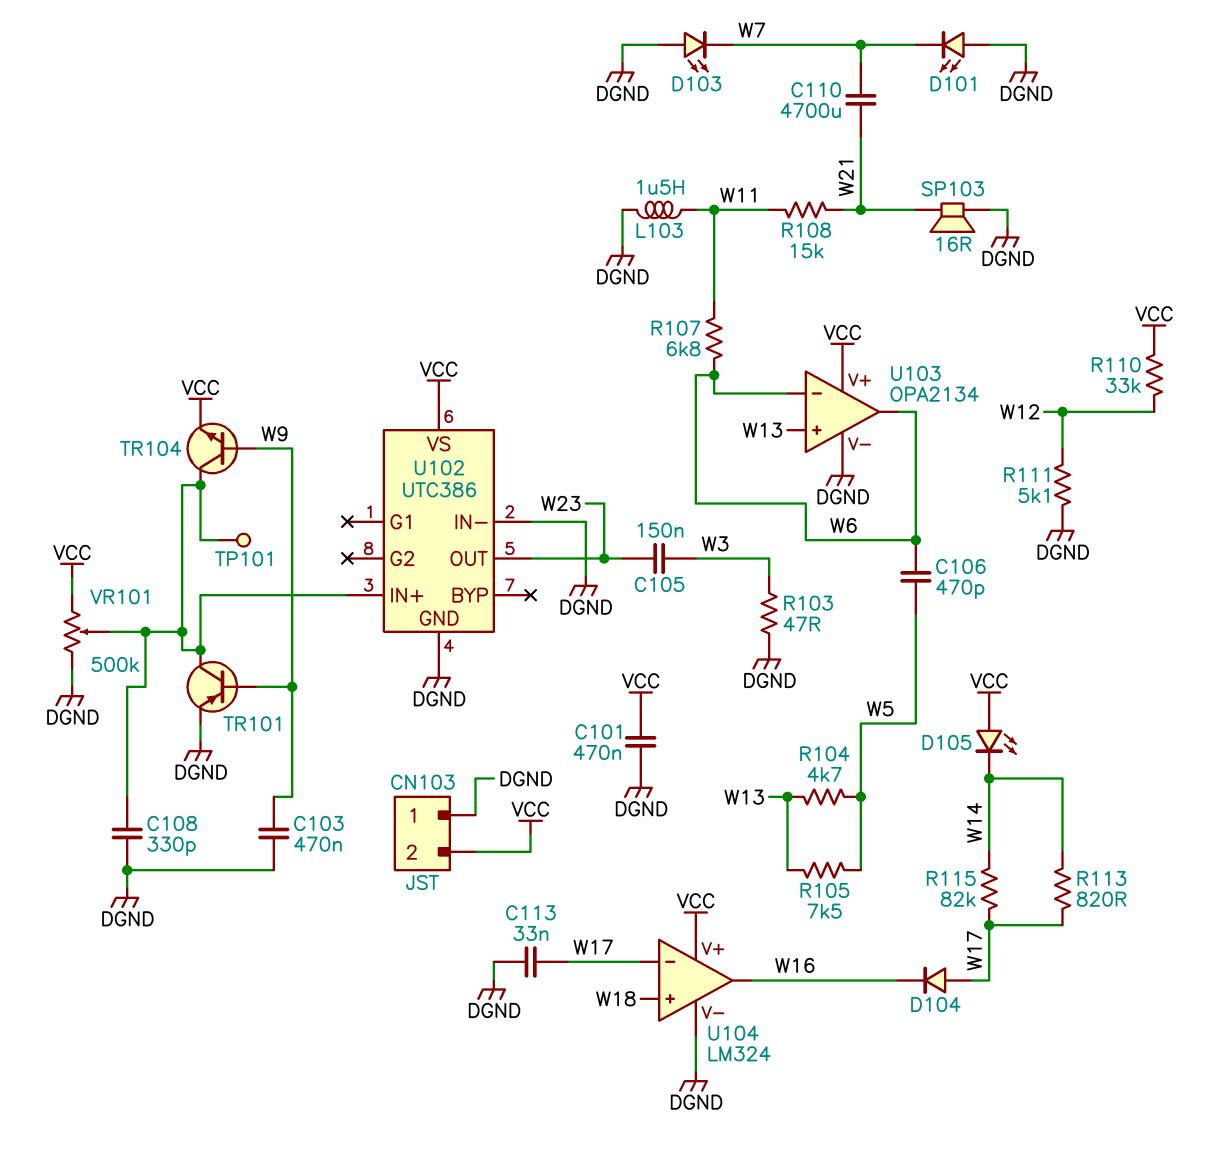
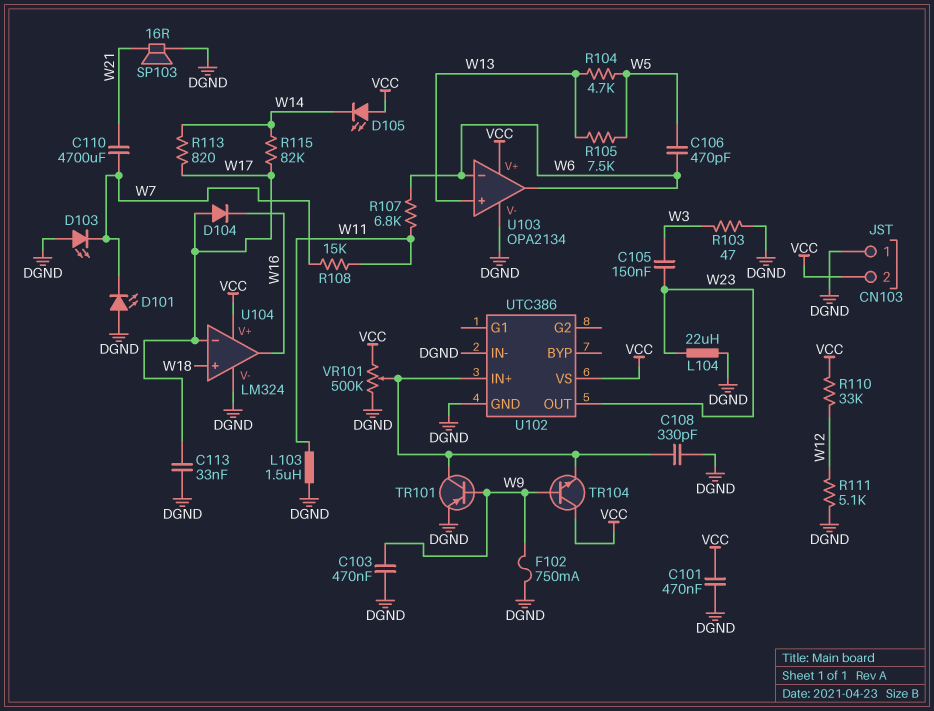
F102: none -> 750mA (DGND, W9)
L104: none -> 22uH (DGND, W23)
R108: 15k (W11, W21) -> 15k (W7, W11)
TP101: test point (U102/IN+) -> none
TR104: NPN (B W9, C U102/IN+, E VCC) -> NPN (B W9, C VCC, E U102/IN+)

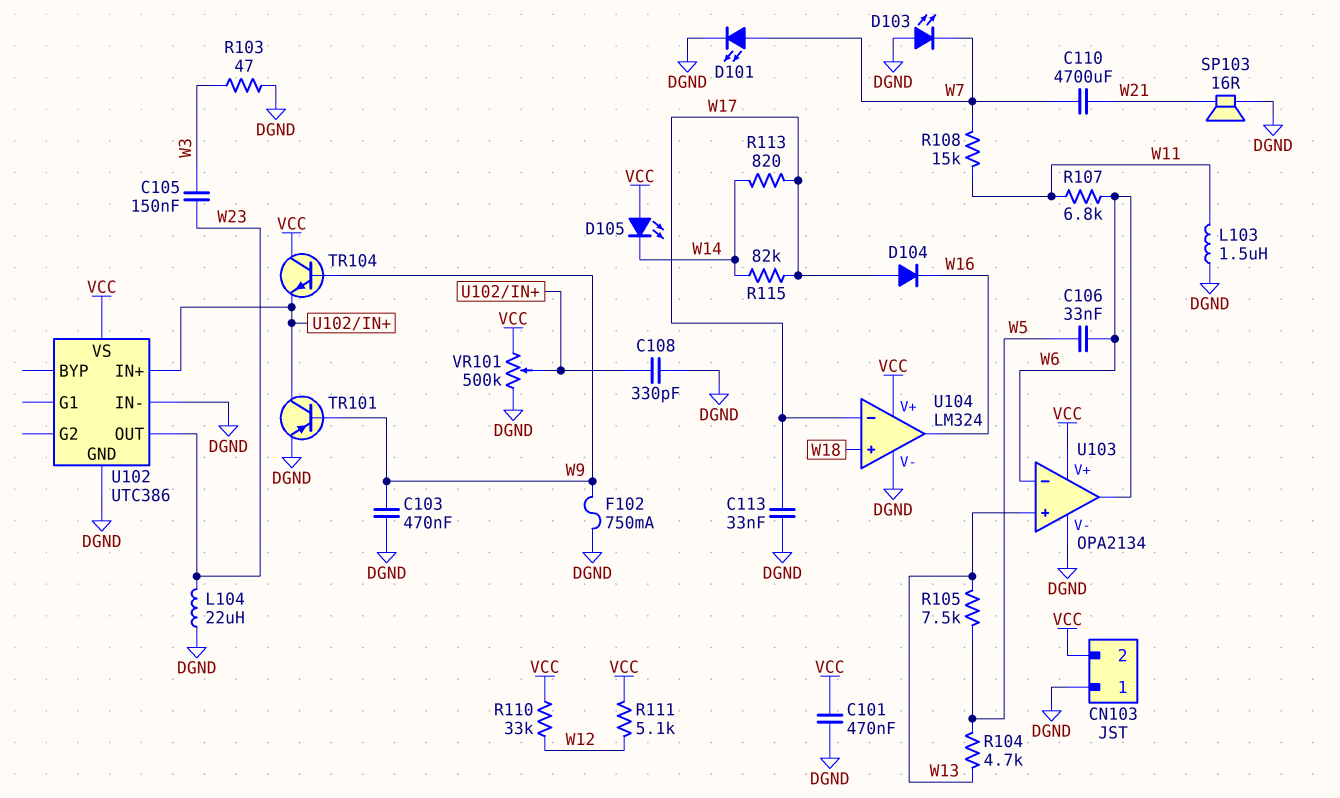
C106: 470pF (W5, W6) -> 33nF (W5, W6)
D101: LED (A DGND, K W7) -> LED (A W7, K DGND)
R111: 5.1k (DGND, W12) -> 5.1k (VCC, W12)

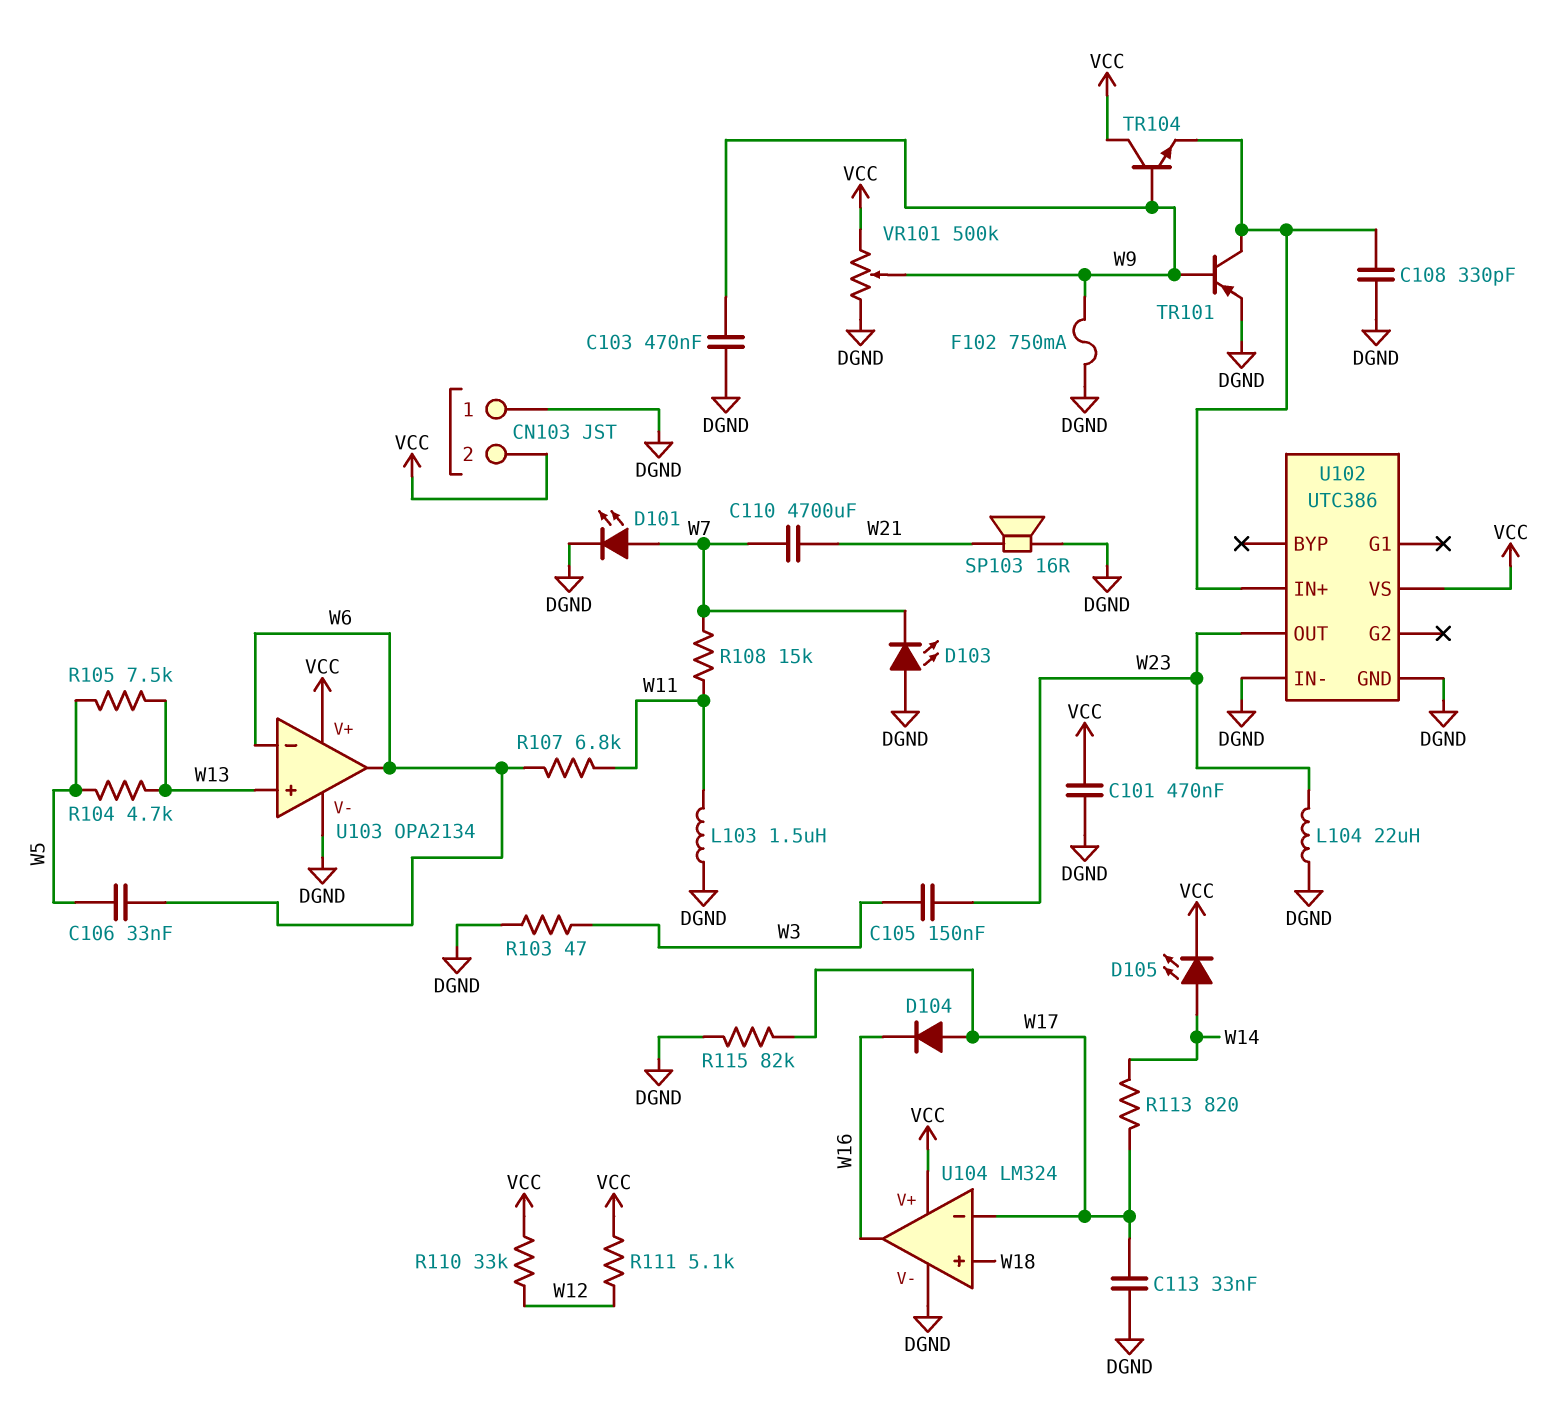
D105: LED (A VCC, K W14) -> LED (A W14, K VCC)
R115: 82k (W14, W17) -> 82k (DGND, W17)
VR101: 500k (DGND, VCC, wiper U102/IN+) -> 500k (DGND, VCC, wiper W9)

